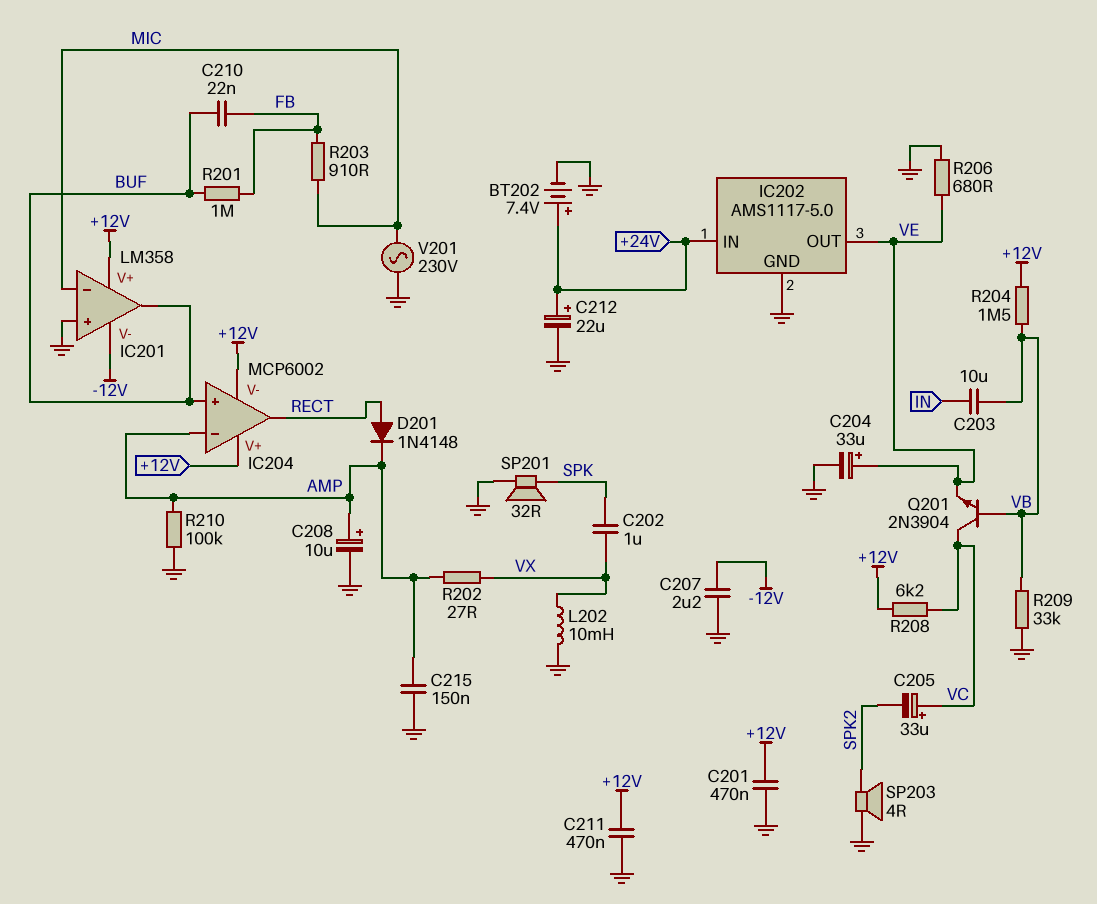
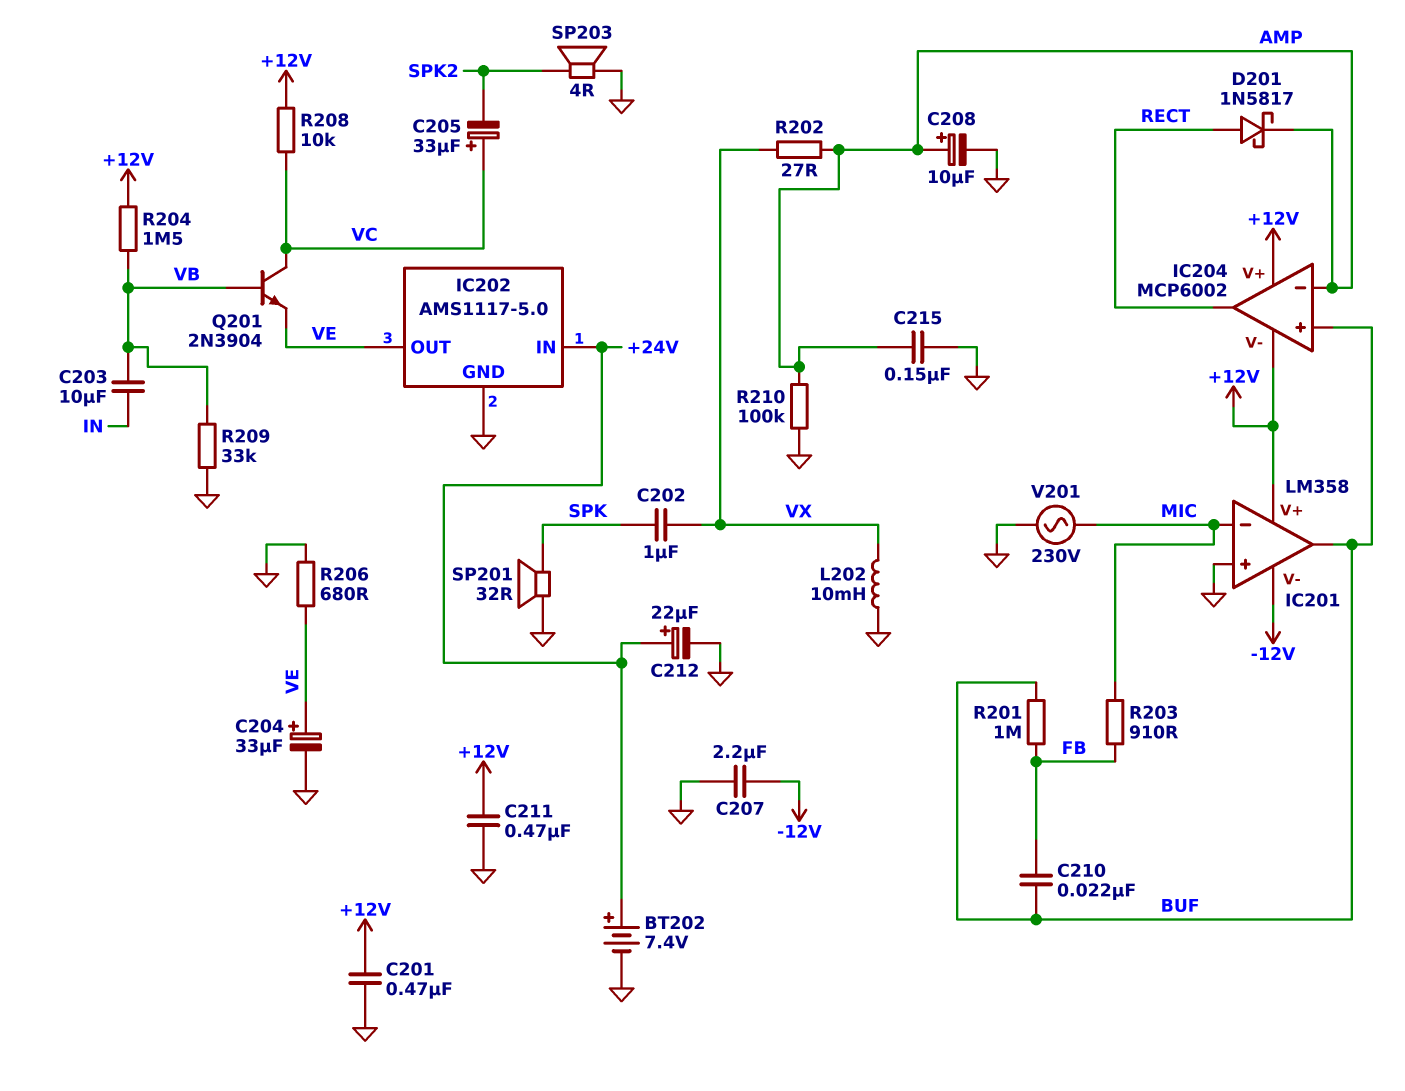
D201: diode 1N4148 (A RECT, K AMP) -> schottky 1N5817 (A RECT, K AMP)
R208: 6.2k (+12V, VC) -> 10k (+12V, VC)

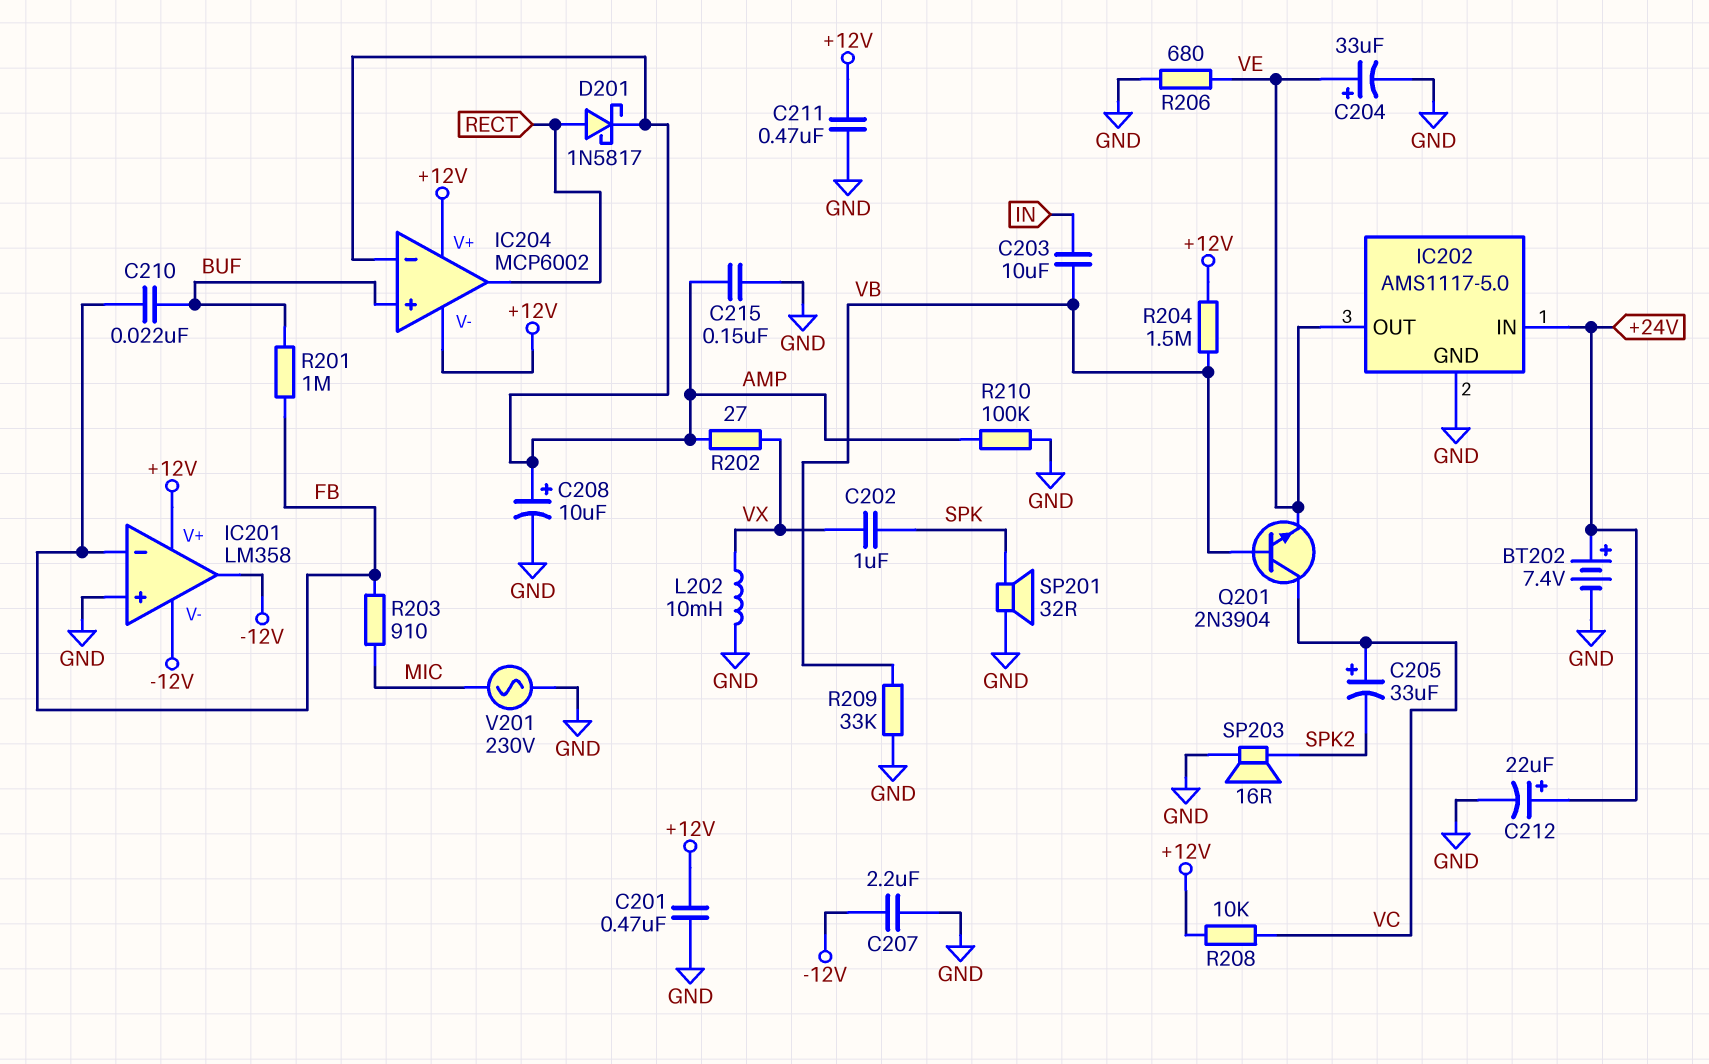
IC201 pin in-: MIC -> FB
IC201 pin out: BUF -> -12V
SP203: speaker 4R (GND, SPK2) -> speaker 16R (GND, SPK2)

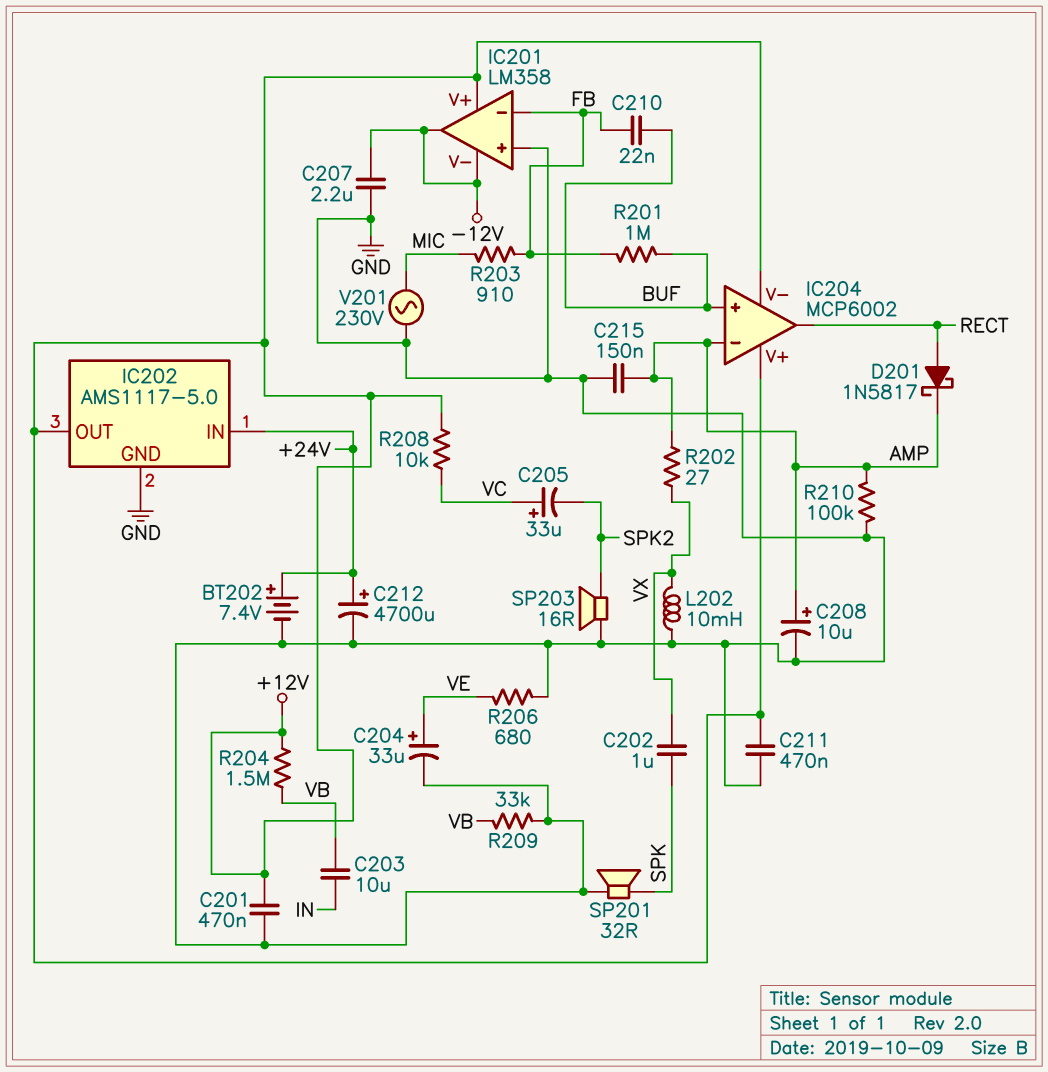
C212: 22uF (plus +24V, minus GND) -> 4700uF (plus +24V, minus GND)
IC202 pin OUT: VE -> +12V
Q201: NPN 2N3904 (B VB, C VC, E VE) -> none

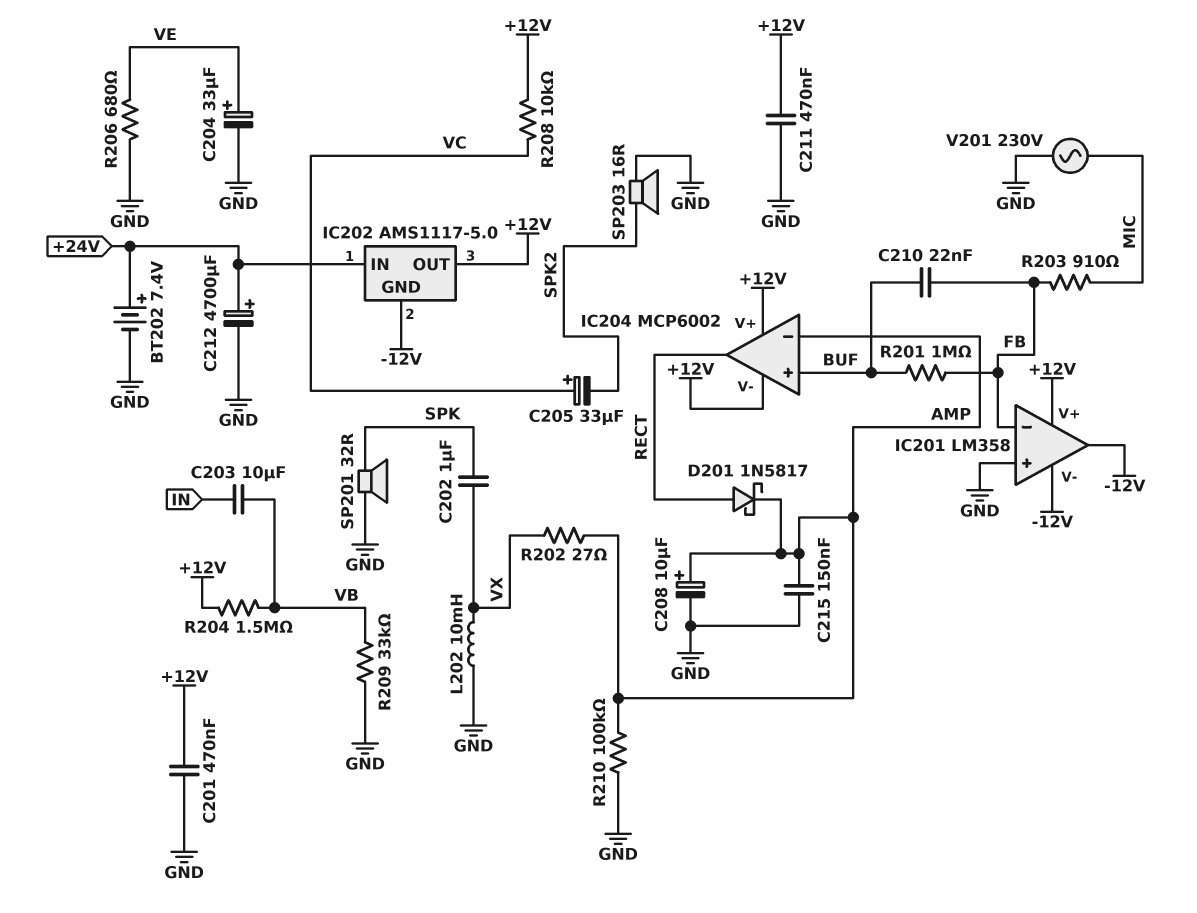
C207: 2.2uF (-12V, GND) -> none
IC202 pin GND: GND -> -12V

